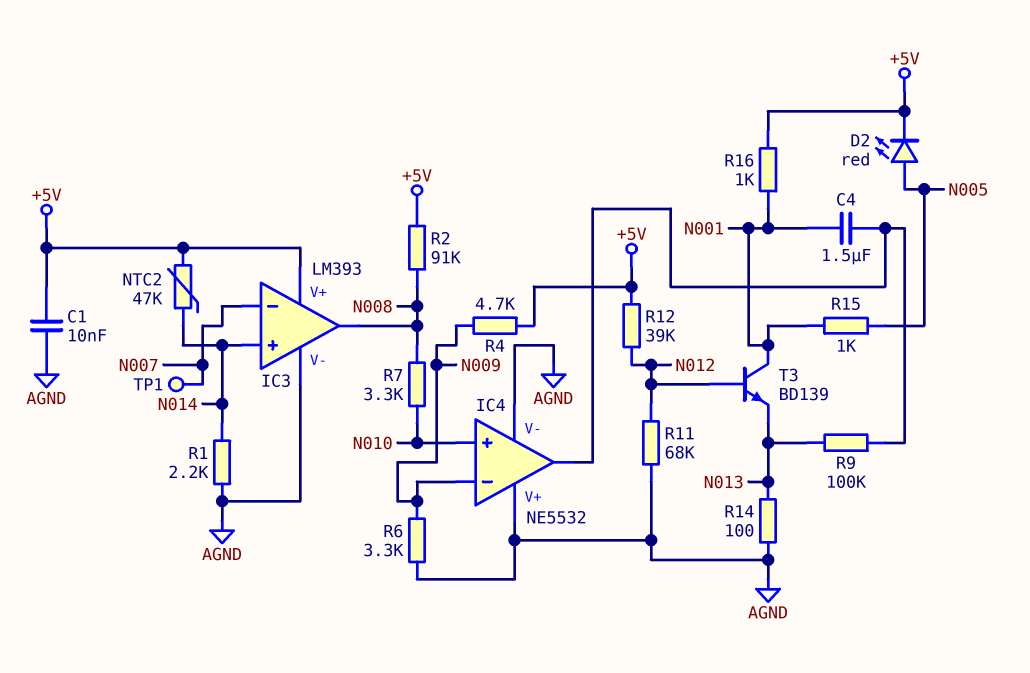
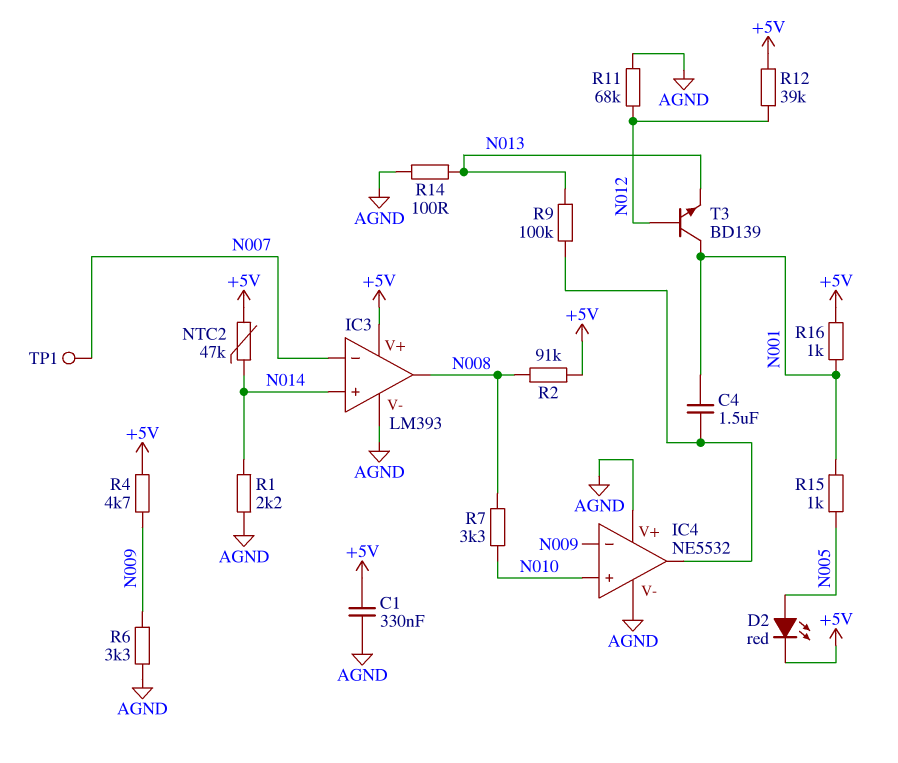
C1: 10nF (+5V, AGND) -> 330nF (+5V, AGND)

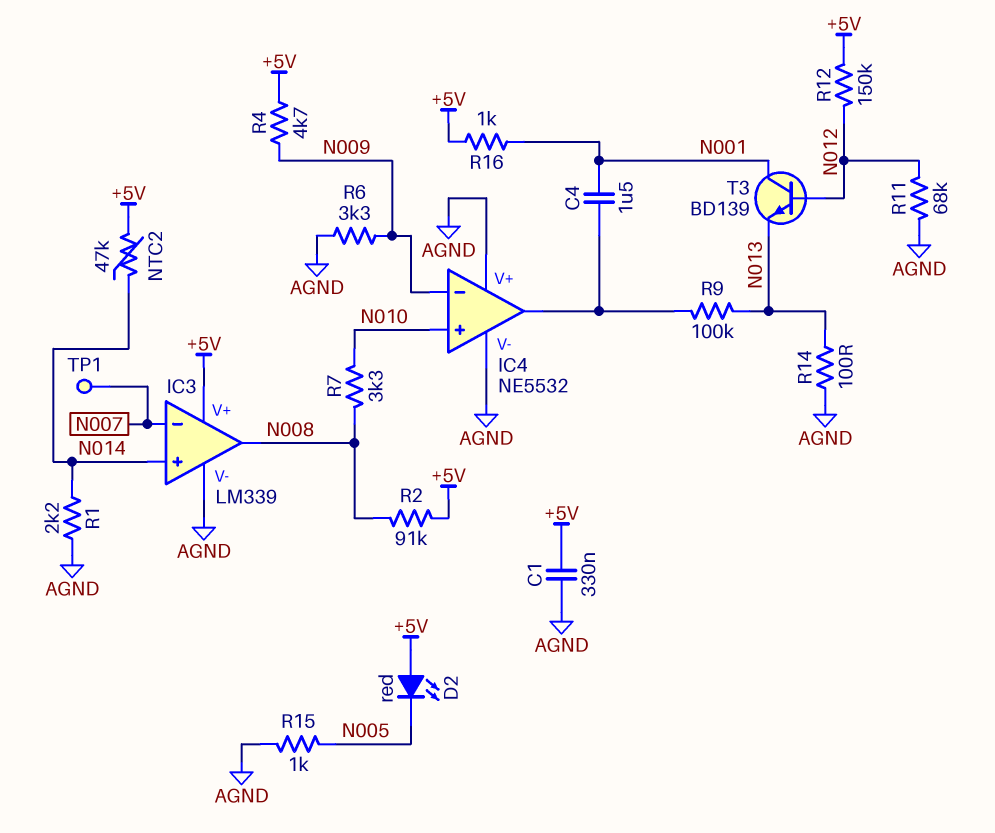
D2: LED red (A N005, K +5V) -> LED red (A +5V, K N005)
IC3: LM393 -> LM339
R12: 39k (+5V, N012) -> 150k (+5V, N012)
R15: 1k (N001, N005) -> 1k (AGND, N005)

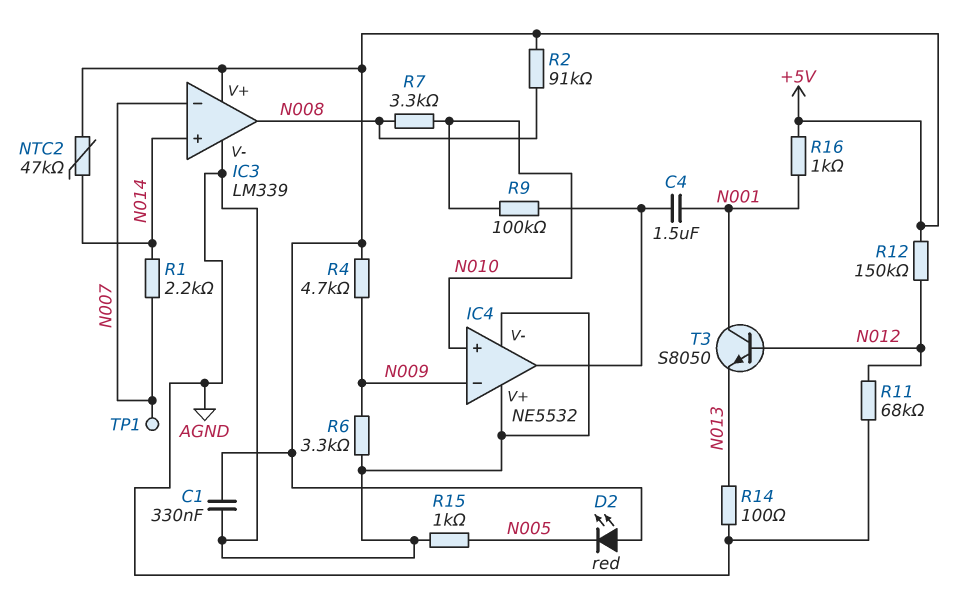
R1: 2.2k (AGND, N014) -> 2.2k (N007, N014)
R9: 100k (IC4/out, N013) -> 100k (IC4/out, N010)
T3: NPN BD139 (B N012, C N001, E N013) -> NPN S8050 (B N012, C N001, E N013)

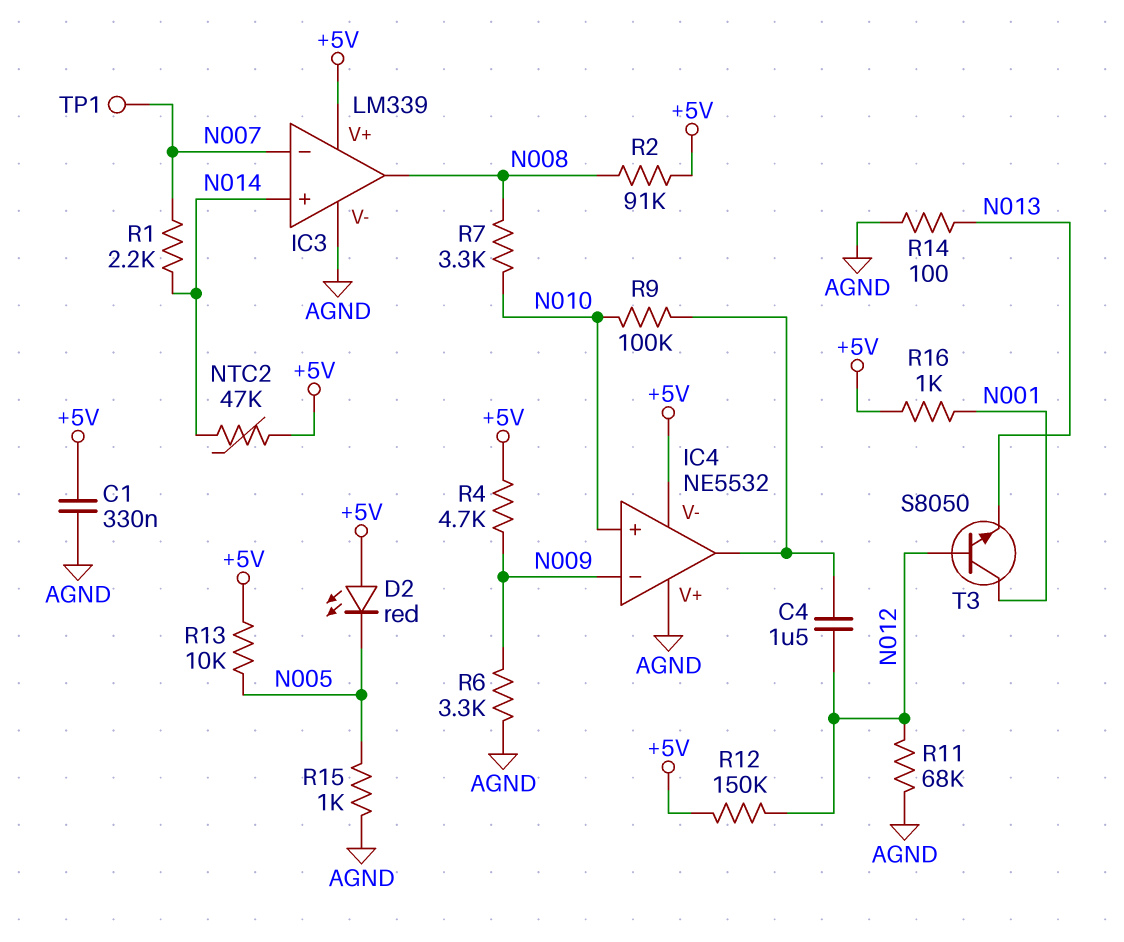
C4: 1.5uF (IC4/out, N001) -> 1.5uF (IC4/out, N012)
IC4 pin V-: AGND -> +5V
R13: none -> 10k (+5V, N005)

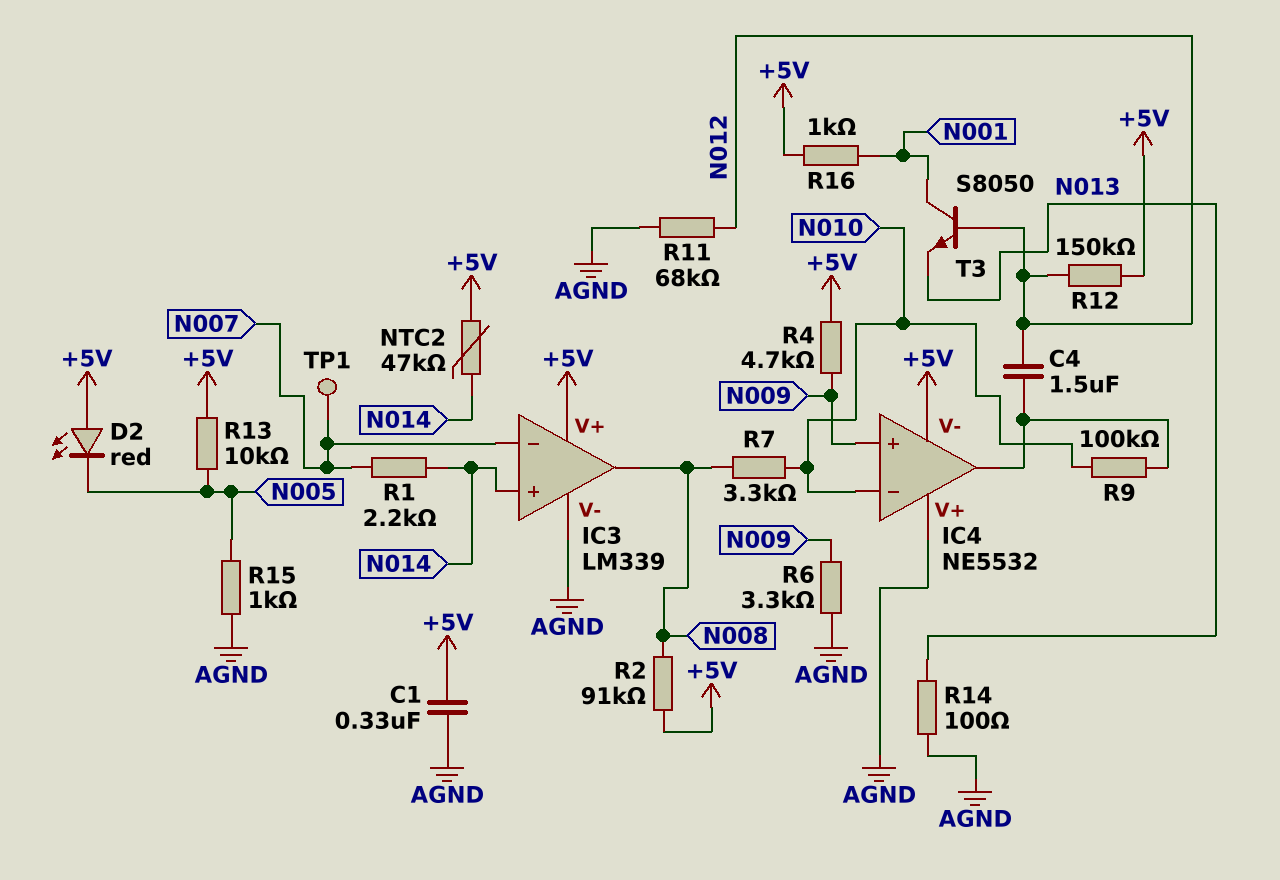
IC4 pin in+: N010 -> N009
IC4 pin in-: N009 -> N010

